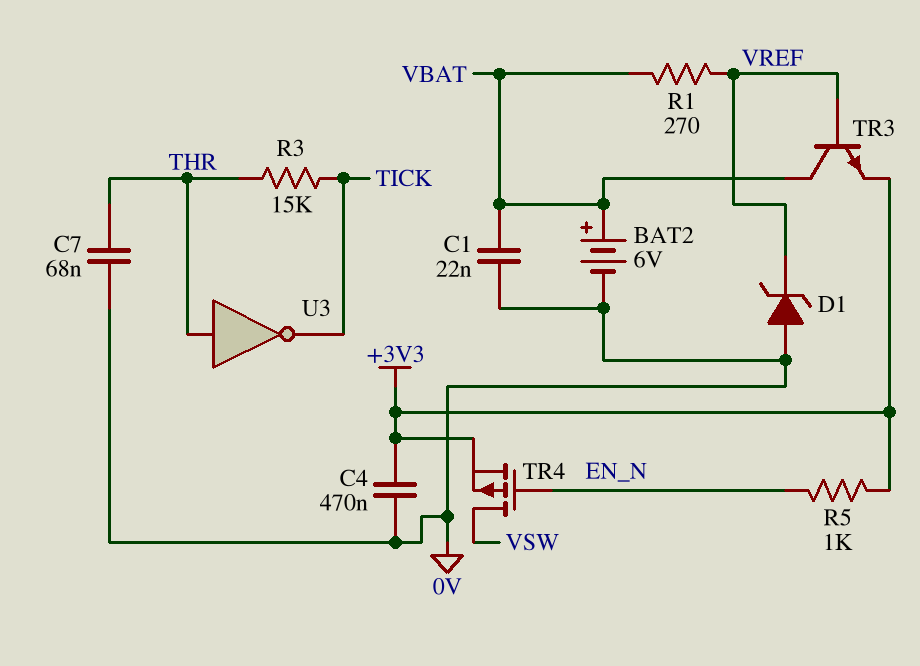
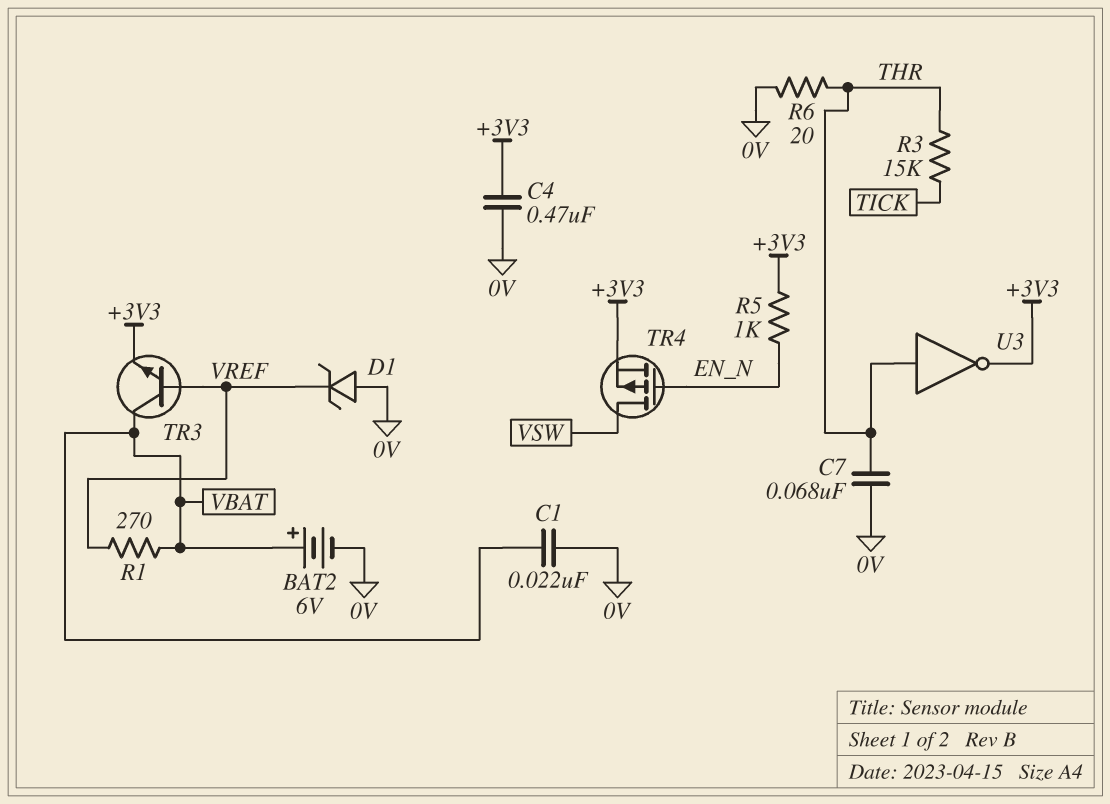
R6: none -> 20 (0V, THR)
U3: NOT (in THR, out TICK) -> NOT (in THR, out +3V3)

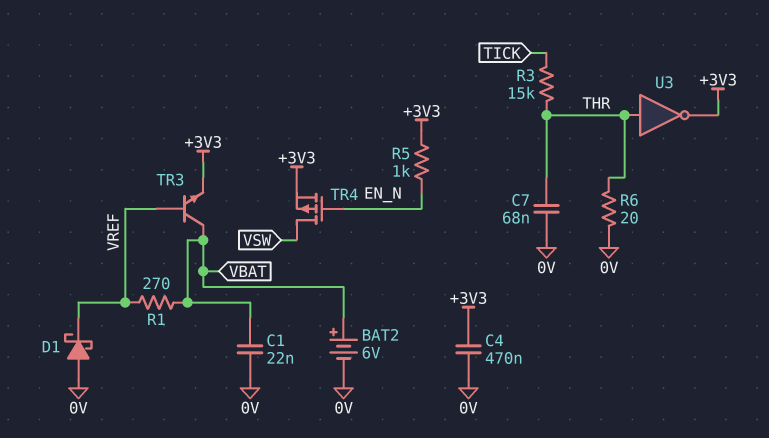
D1: zener (A 0V, K VREF) -> schottky (A 0V, K VREF)

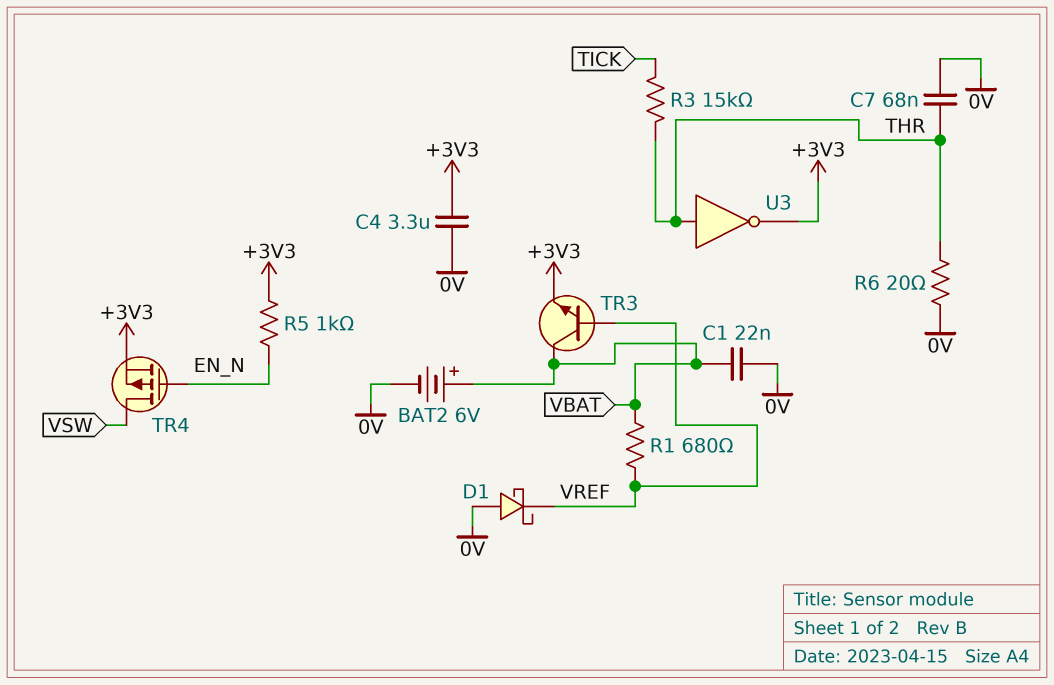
C4: 470nF (+3V3, 0V) -> 3.3uF (+3V3, 0V)
R1: 270 (VBAT, VREF) -> 680 (VBAT, VREF)

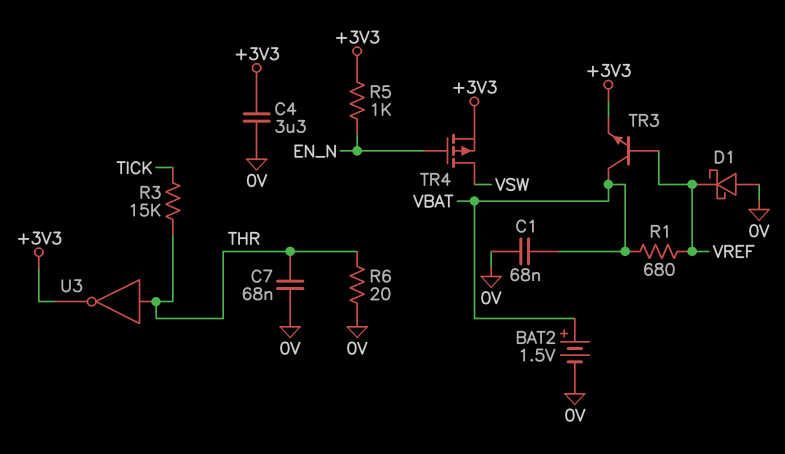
BAT2: 6V (plus VBAT, minus 0V) -> 1.5V (plus VBAT, minus 0V)
C1: 22nF (0V, VBAT) -> 68nF (0V, VBAT)

